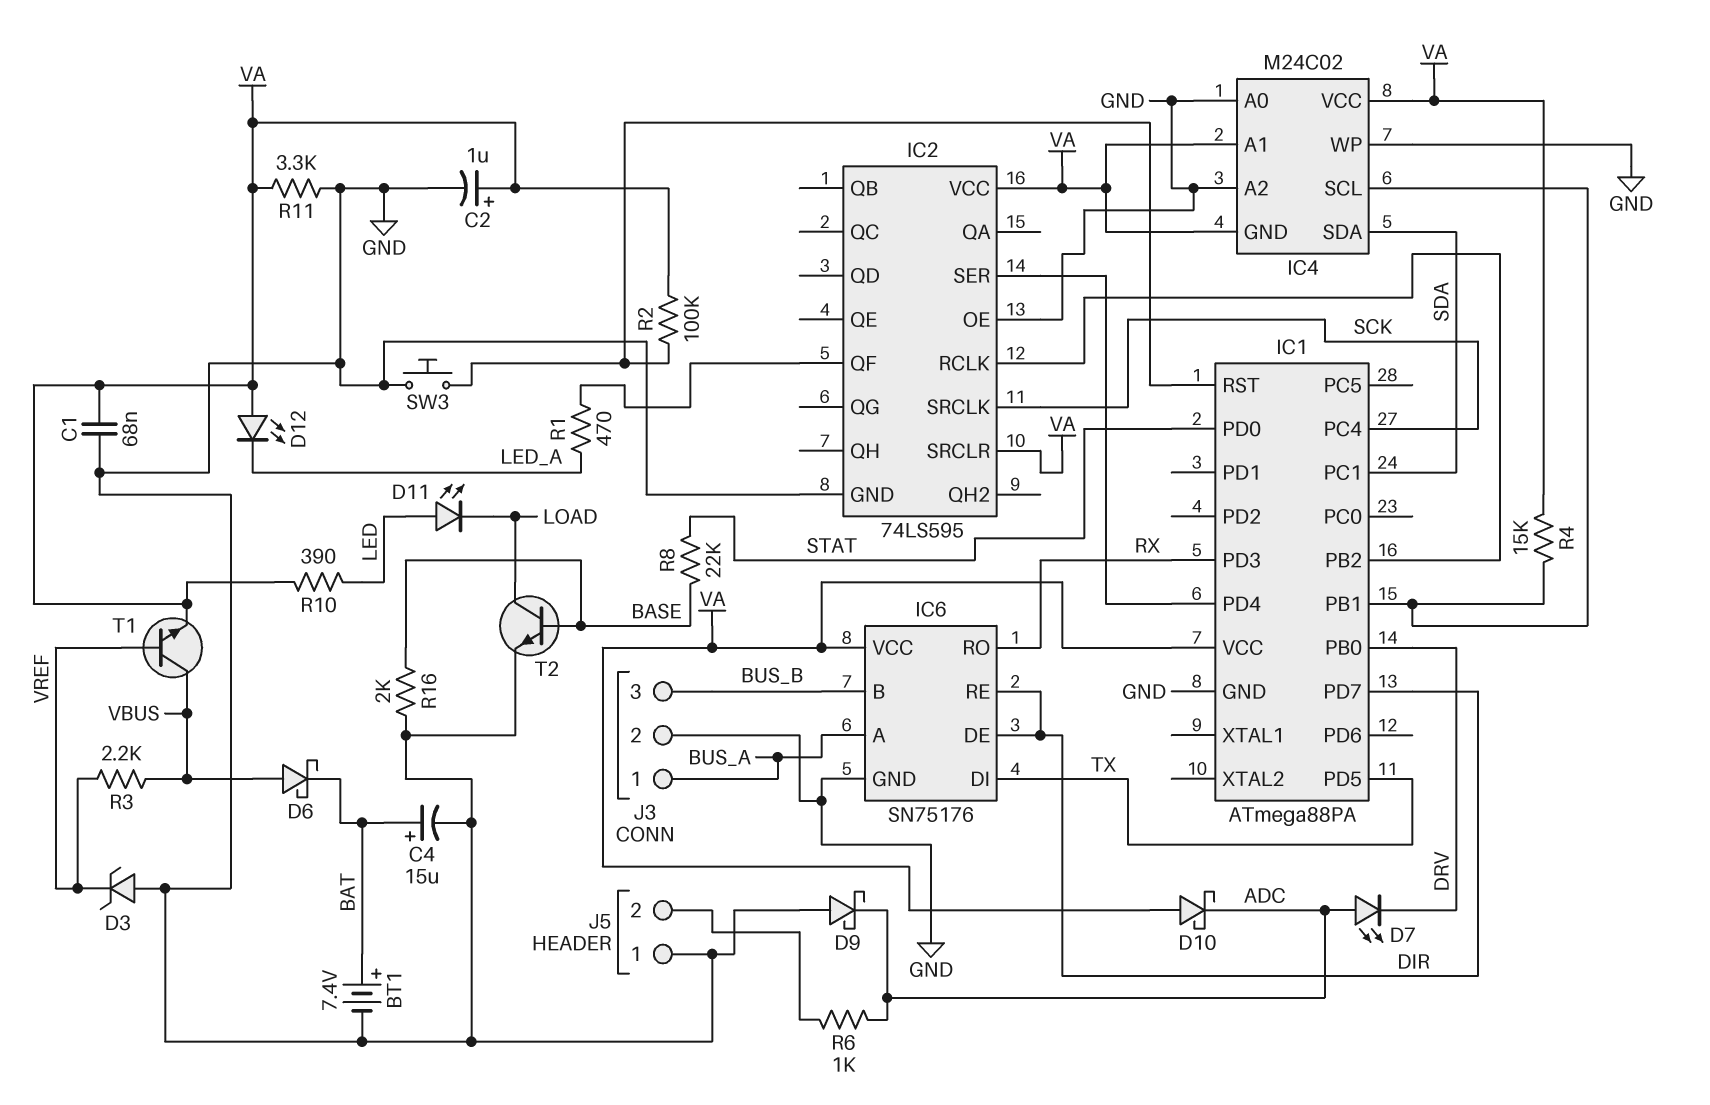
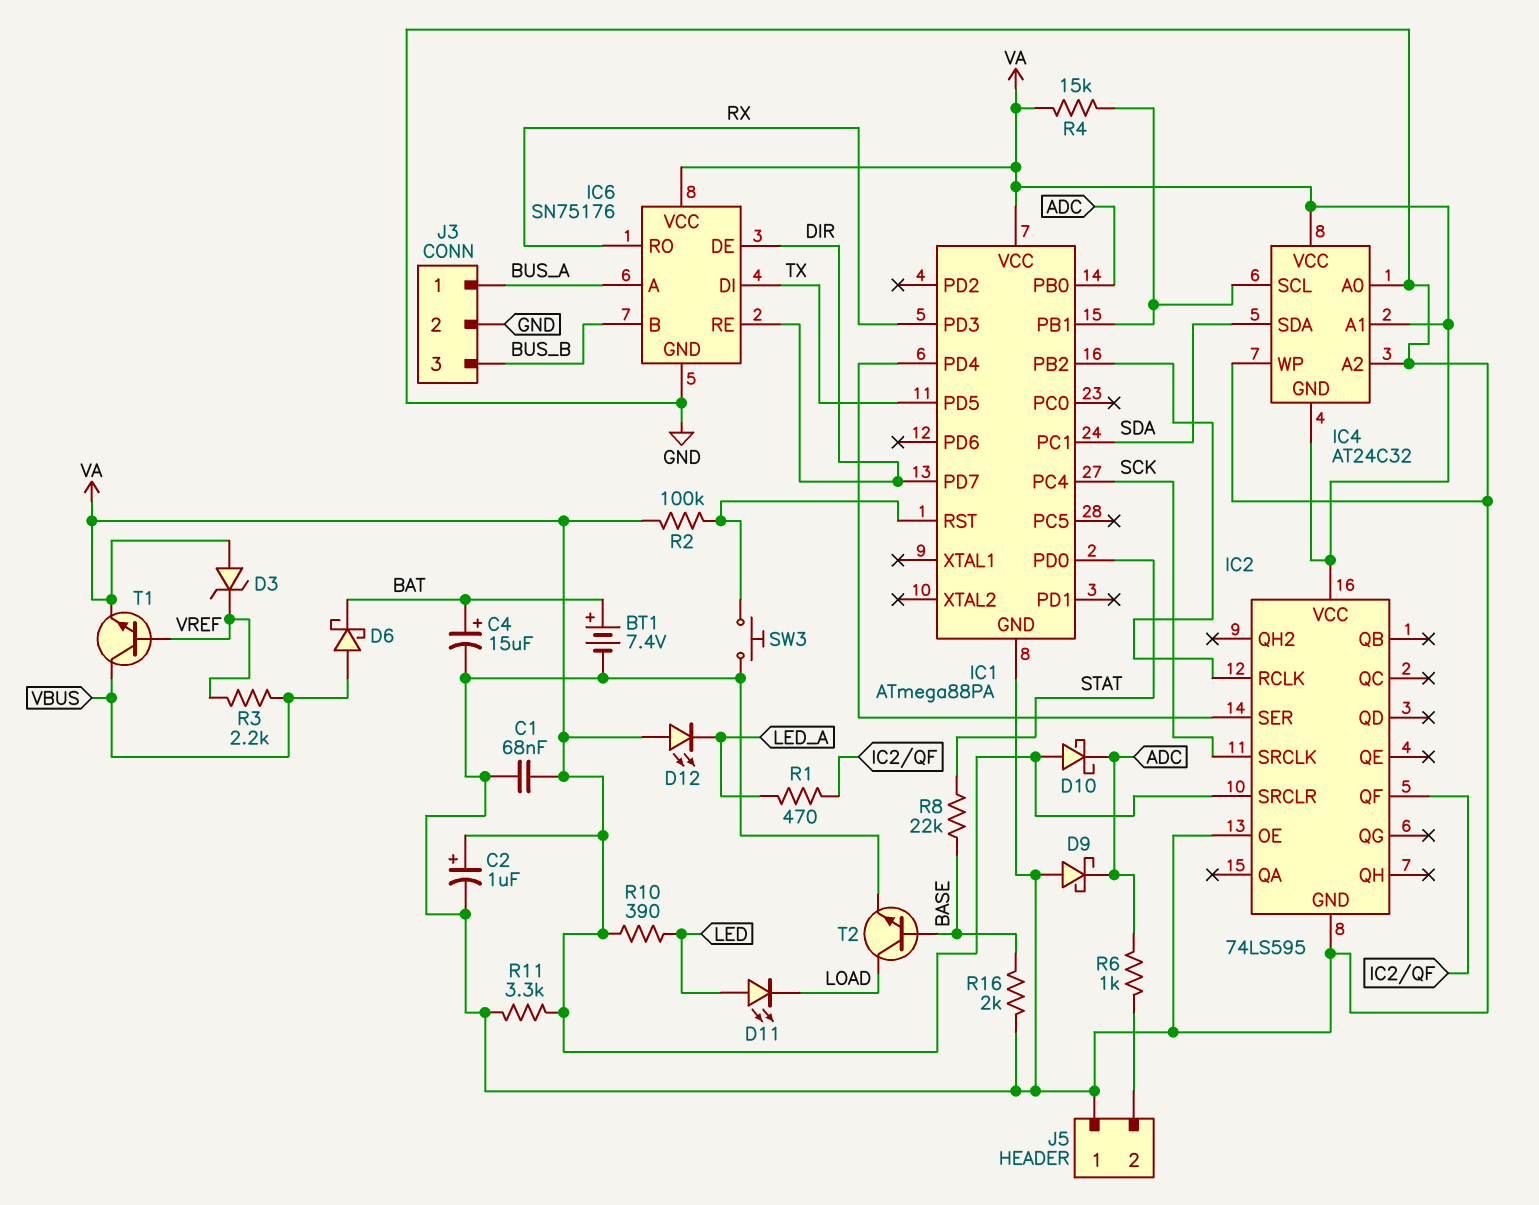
D3: zener (A GND, K VREF) -> zener (A VA, K VREF)
D7: LED (A ADC, K DRV) -> none
IC1 pin PB0: DRV -> ADC
IC4: M24C02 -> AT24C32

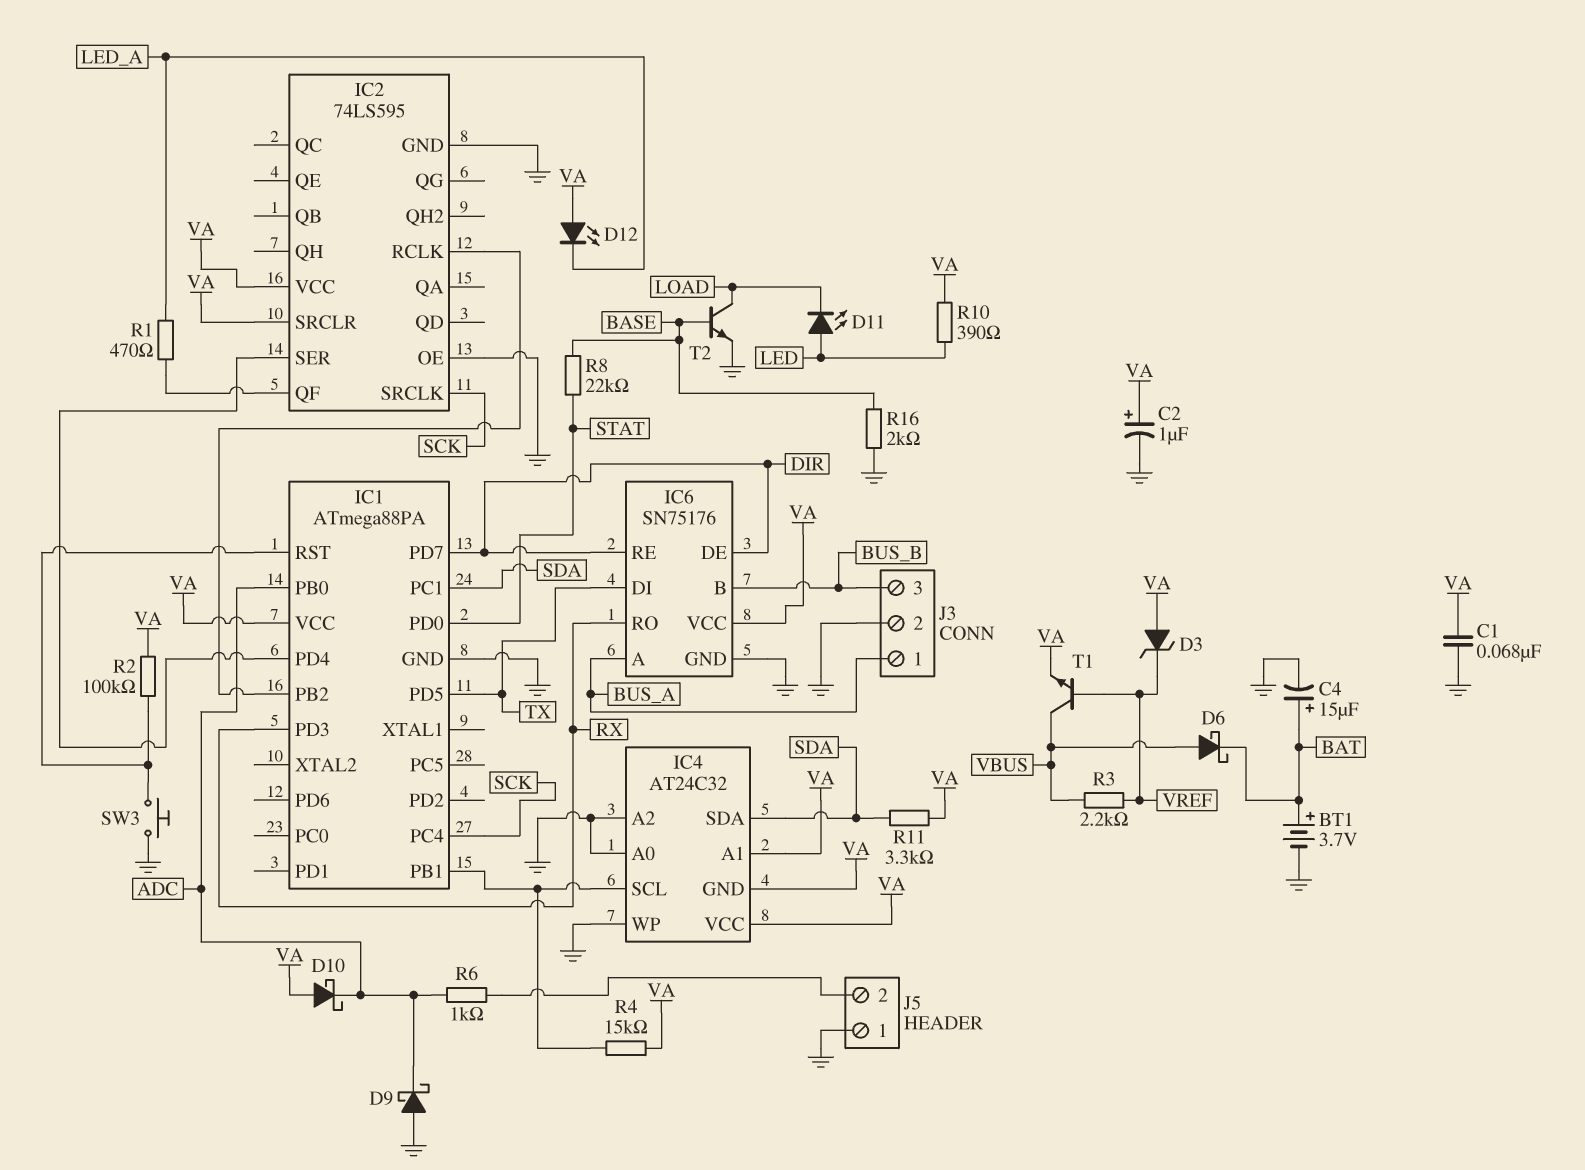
BT1: 7.4V (plus BAT, minus GND) -> 3.7V (plus BAT, minus GND)
R11: 3.3k (GND, VA) -> 3.3k (SDA, VA)

